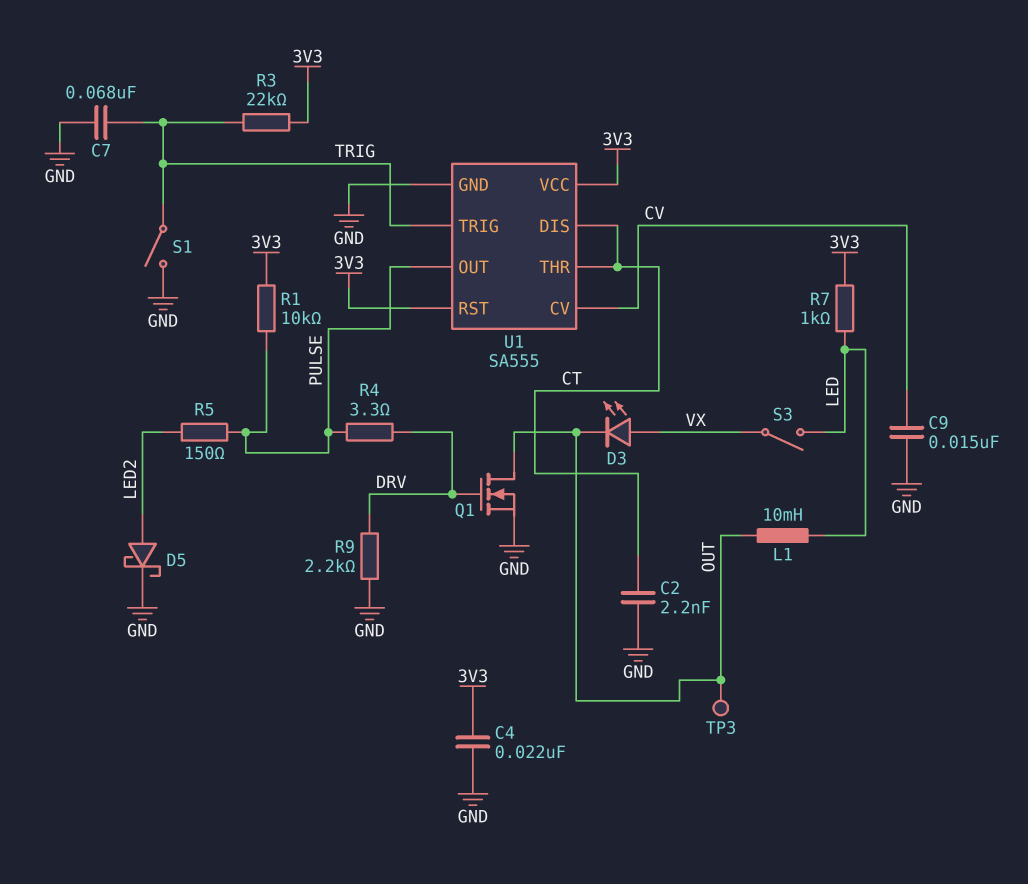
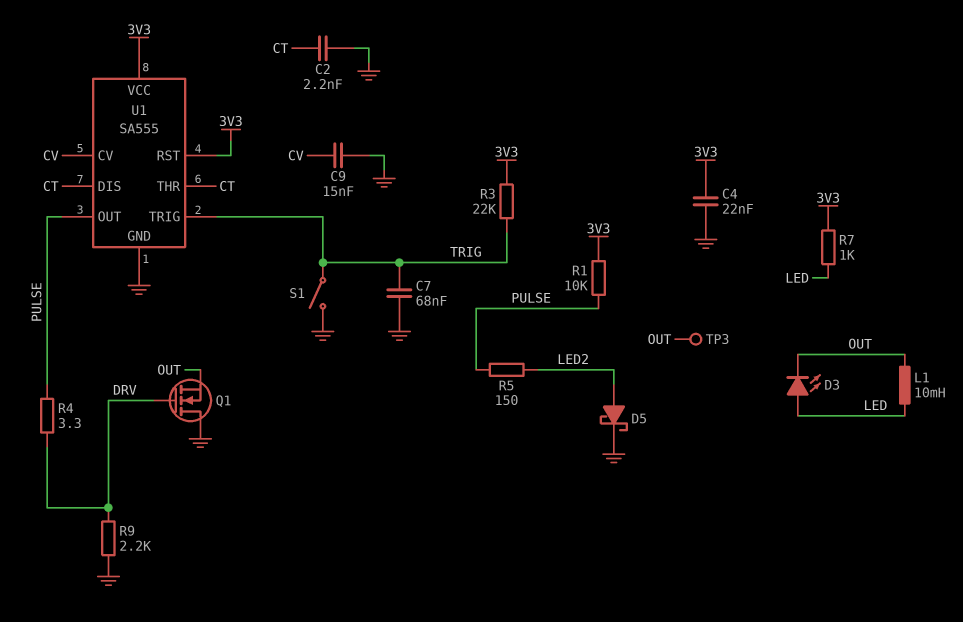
D3: LED (A VX, K OUT) -> LED (A LED, K OUT)
Q1: NMOS (G DRV, D OUT, S GND) -> NMOS (G DRV, D GND, S OUT)
S3: switch (LED, VX) -> none

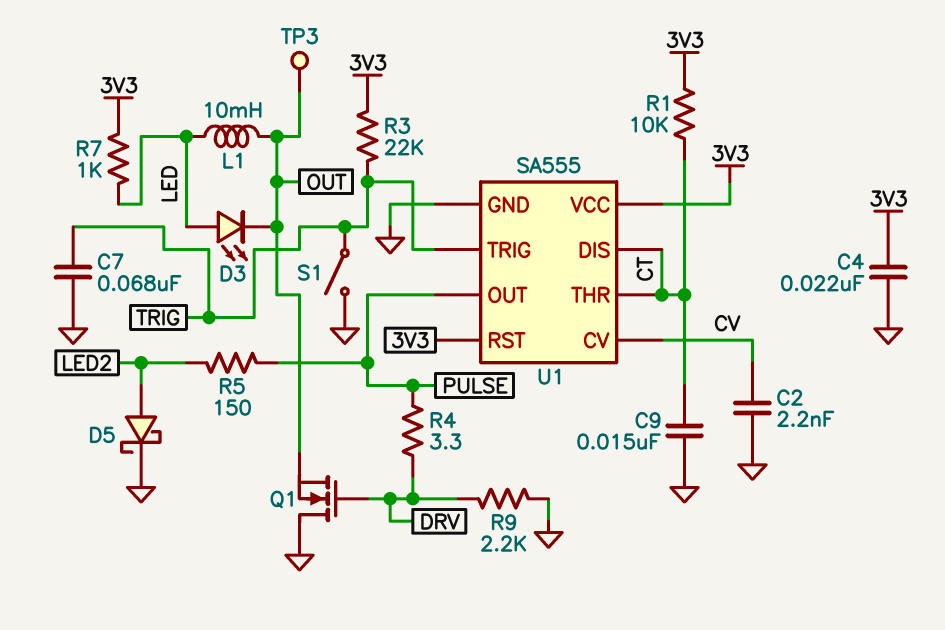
C2: 2.2nF (CT, GND) -> 2.2nF (CV, GND)
C9: 15nF (CV, GND) -> 15nF (CT, GND)
R1: 10k (3V3, PULSE) -> 10k (3V3, CT)

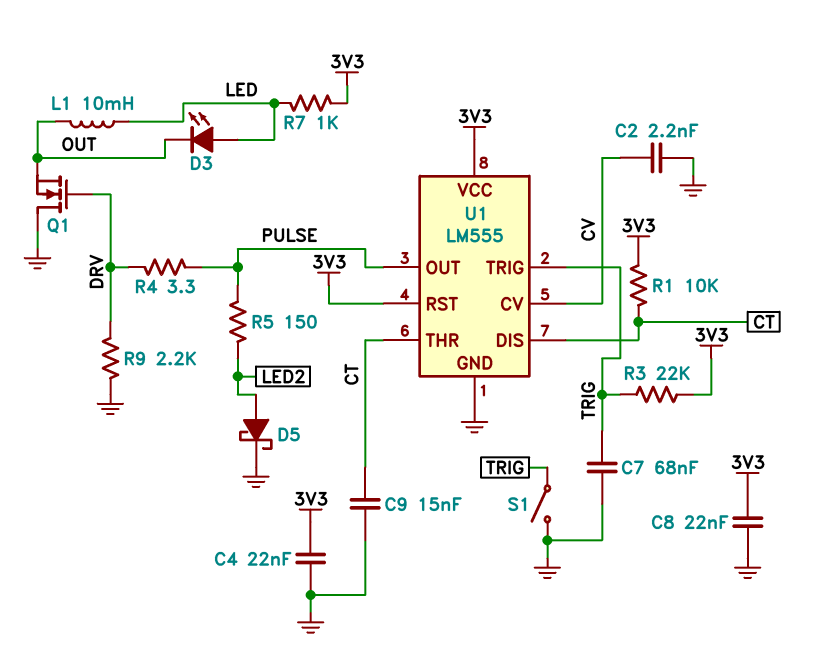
C8: none -> 22nF (3V3, GND)
TP3: test point (OUT) -> none
U1: SA555 -> LM555

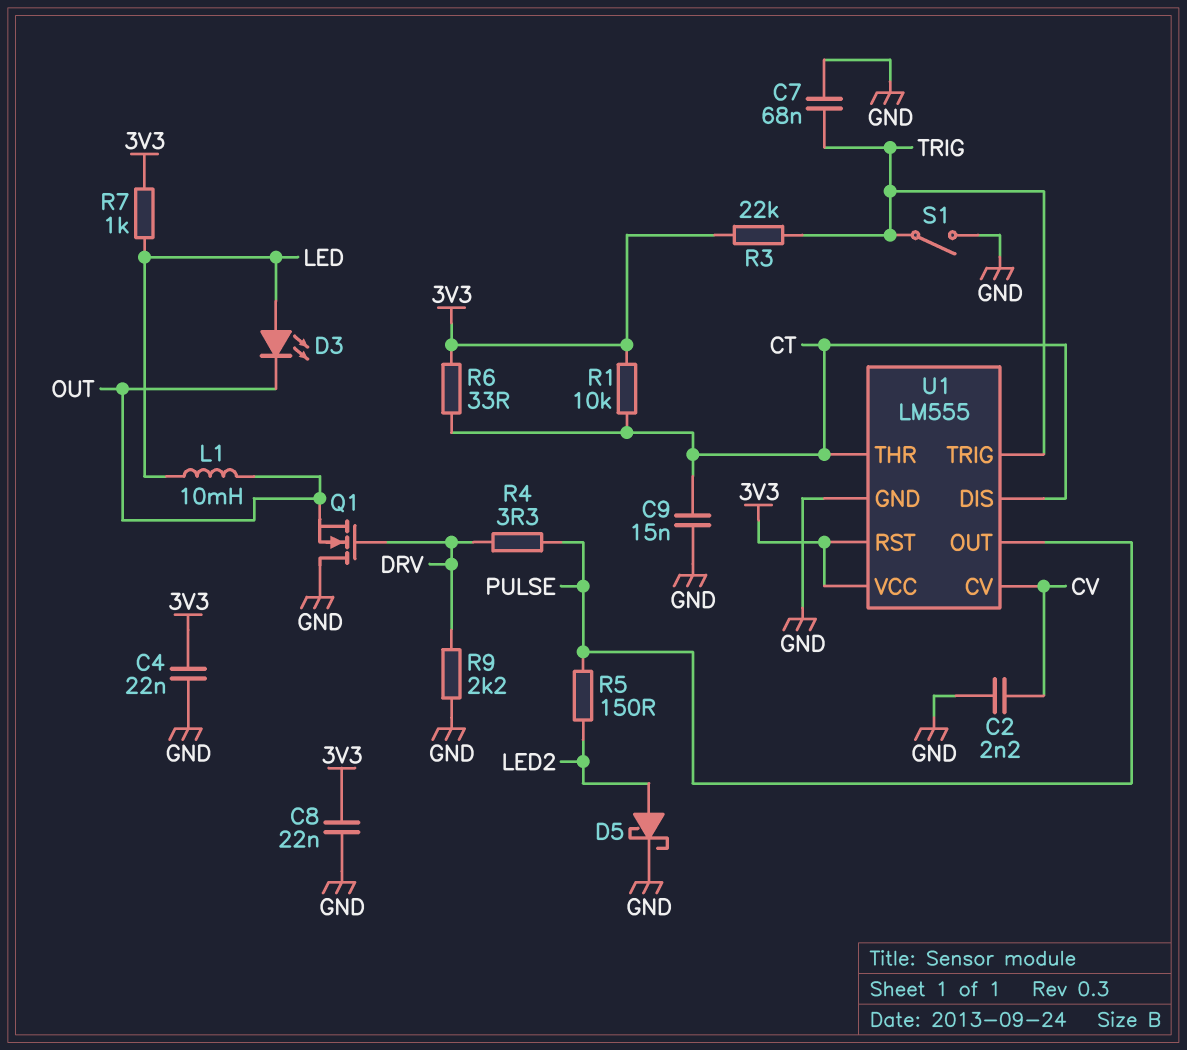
R6: none -> 33 (3V3, CT)

